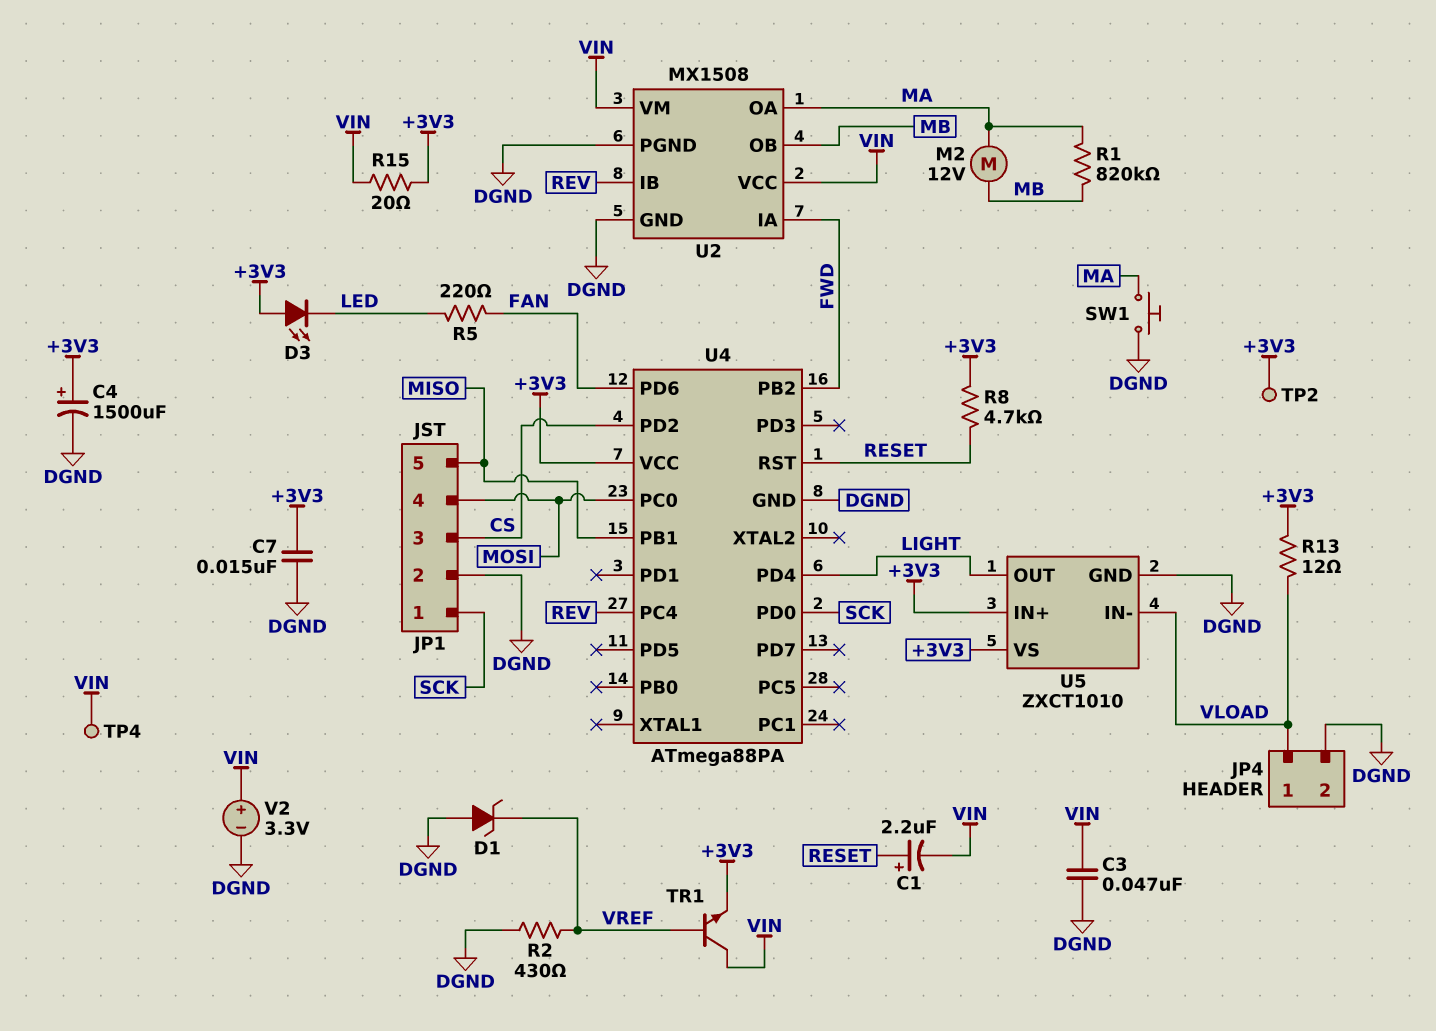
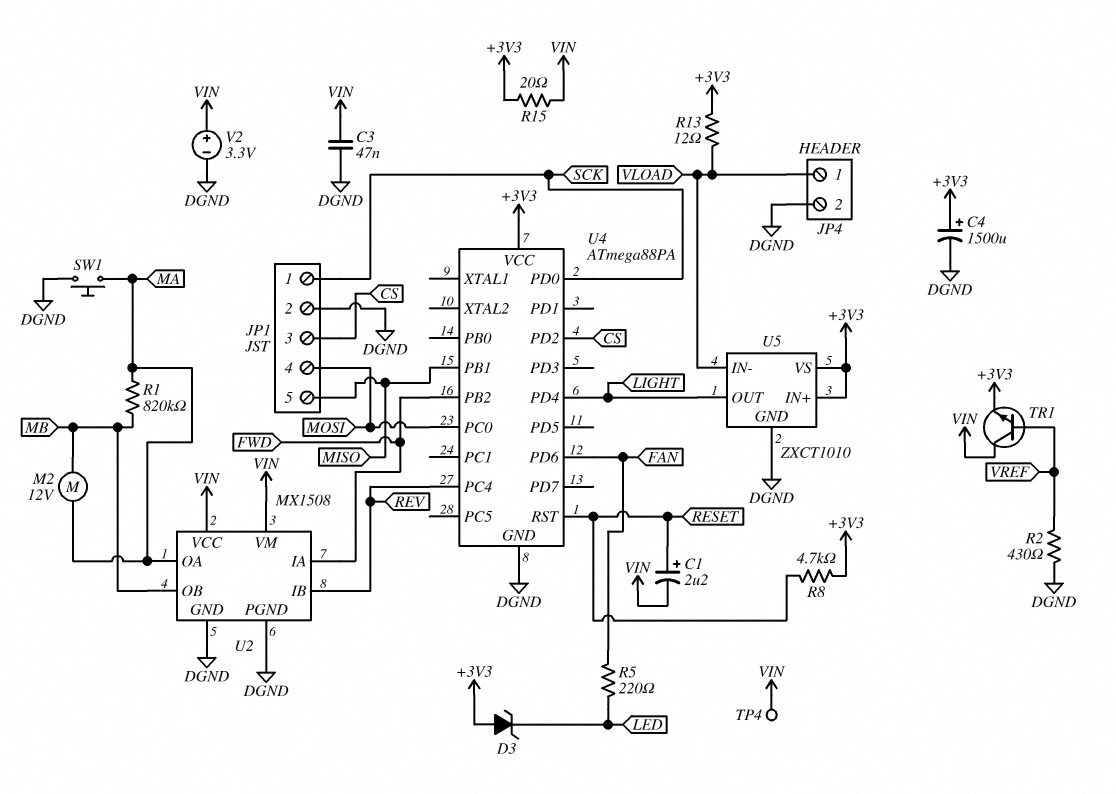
C7: 15nF (+3V3, DGND) -> none
D1: zener (A DGND, K VREF) -> none
D3: LED (A +3V3, K LED) -> zener (A +3V3, K LED)
TP2: test point (+3V3) -> none

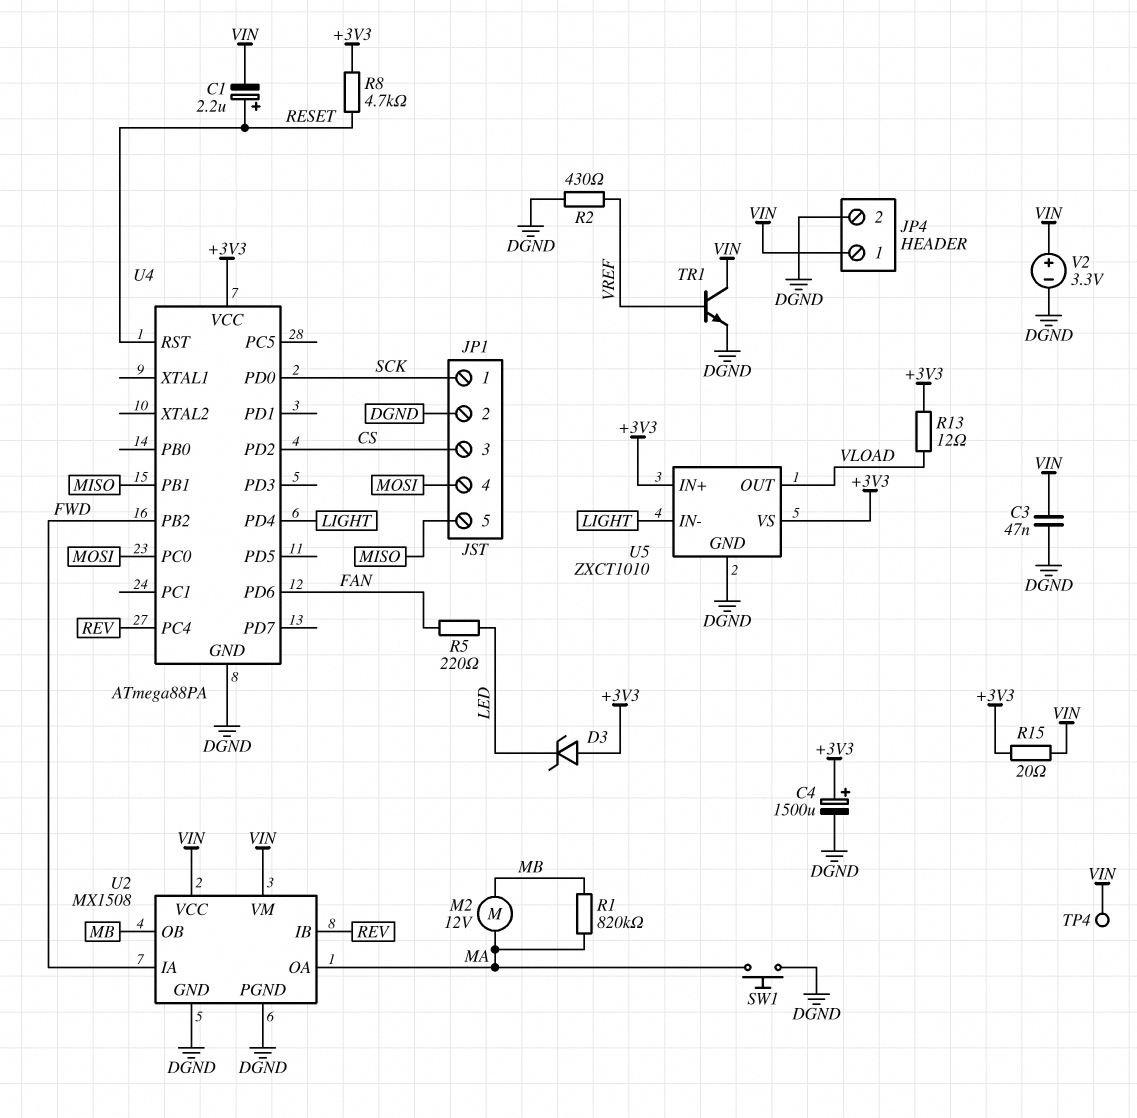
JP4 pin 1: VLOAD -> VIN
TR1: NPN (B VREF, C VIN, E +3V3) -> NPN (B VREF, C VIN, E DGND)
U5 pin IN-: VLOAD -> LIGHT
U5 pin OUT: LIGHT -> VLOAD

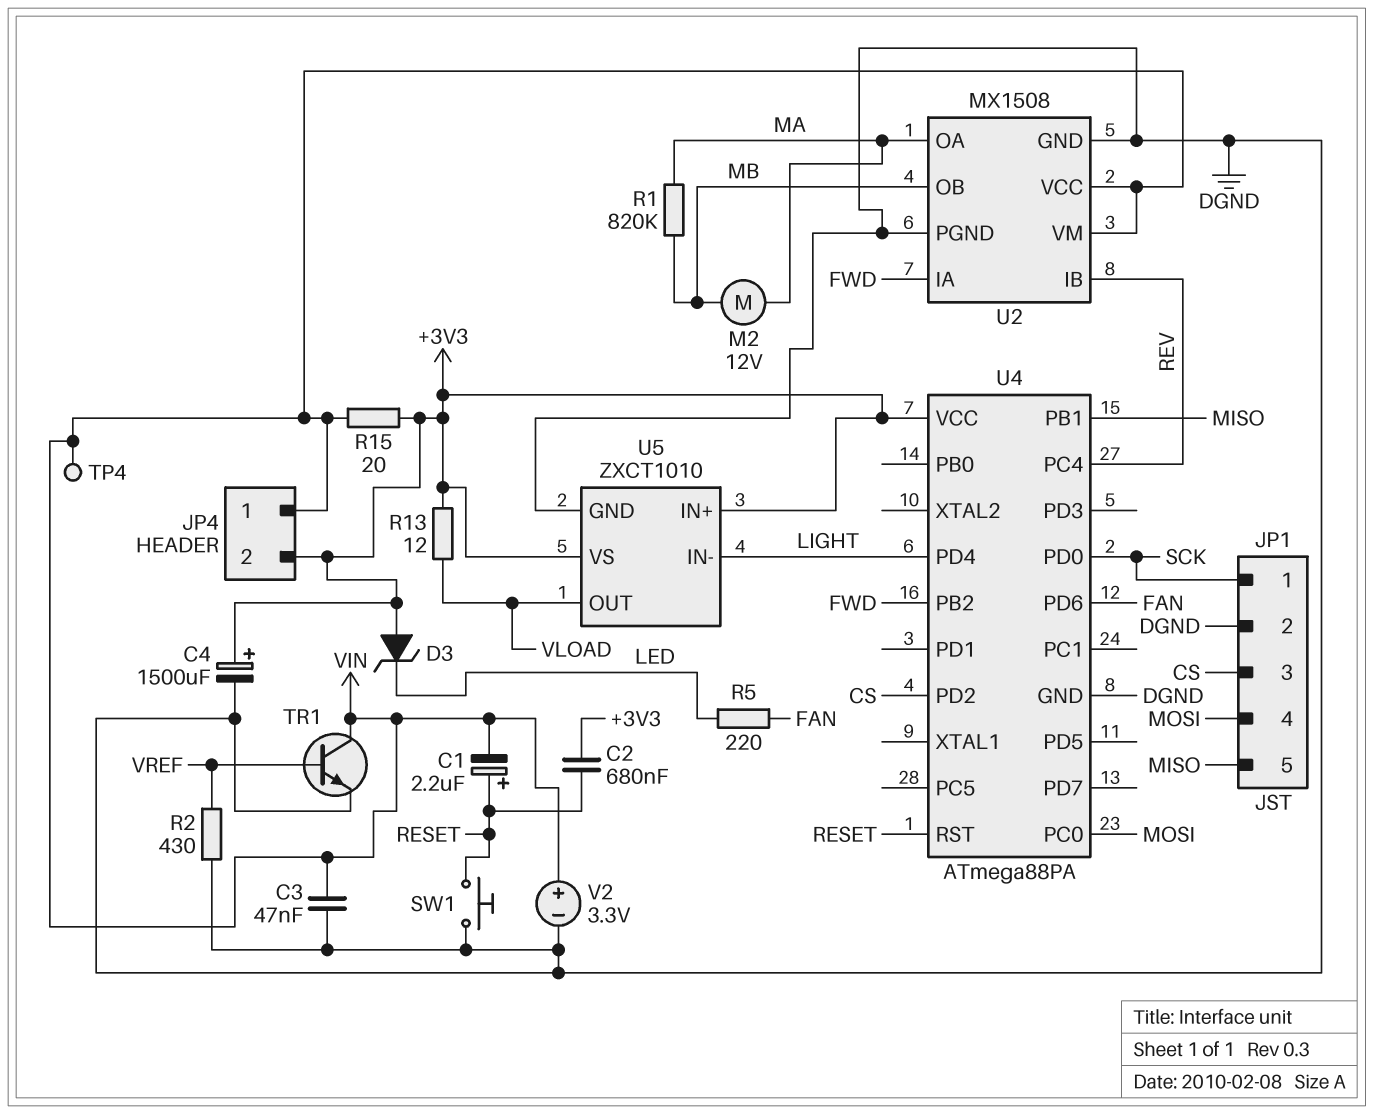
C2: none -> 680nF (+3V3, RESET)
JP4 pin 2: DGND -> +3V3
R8: 4.7k (+3V3, RESET) -> none
SW1: button (DGND, MA) -> button (DGND, RESET)

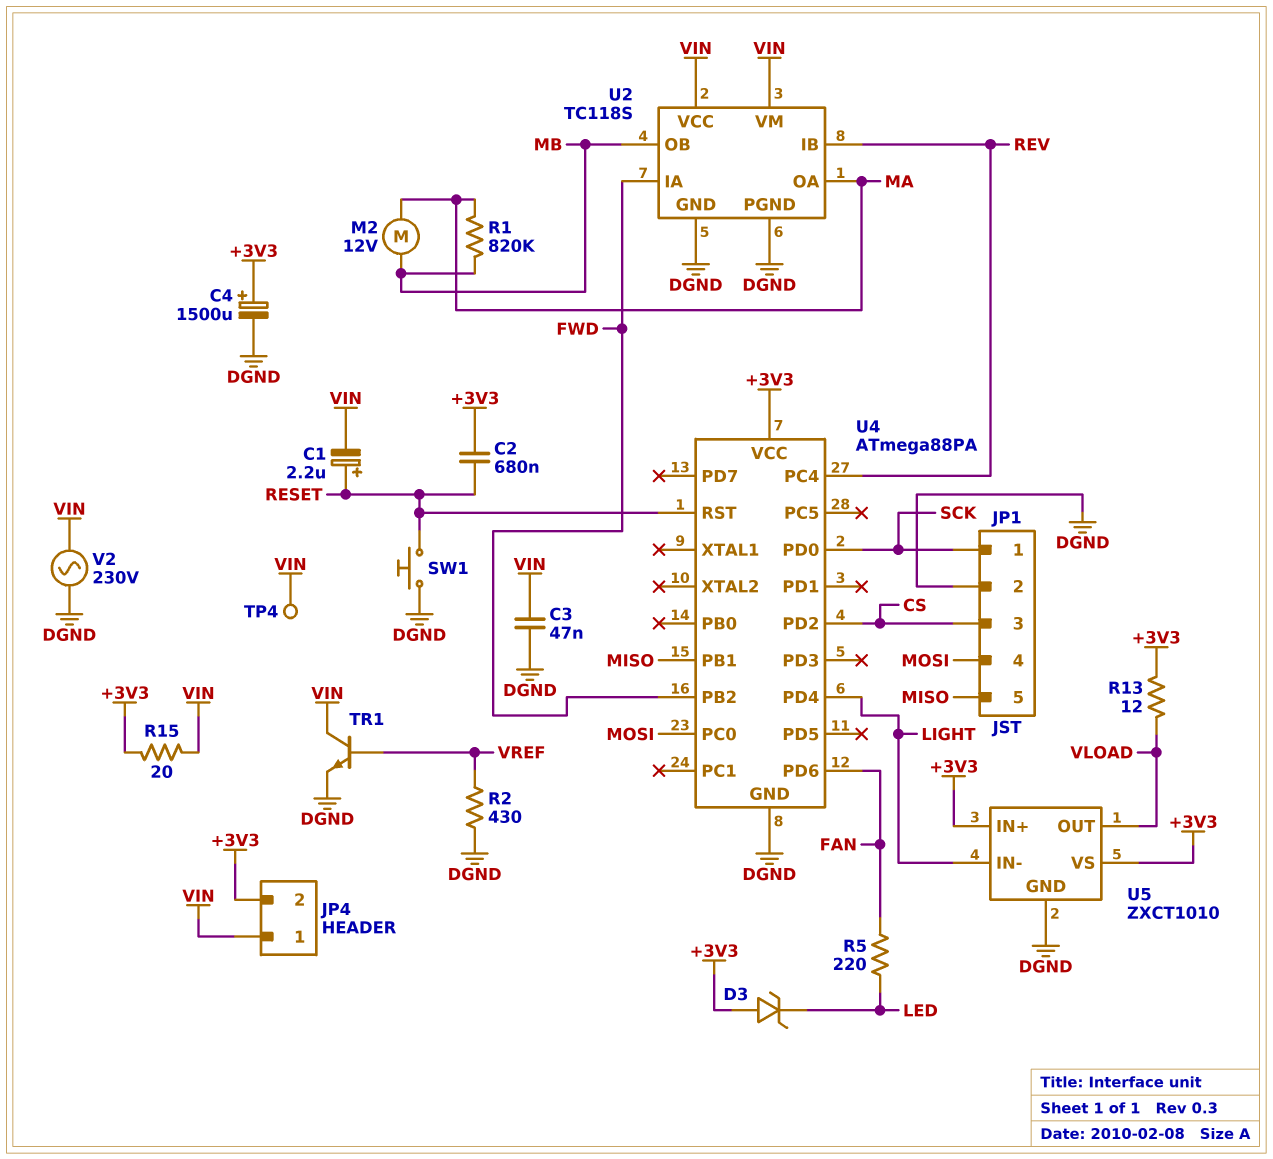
U2: MX1508 -> TC118S
V2: 3.3V (plus VIN, minus DGND) -> AC 230V (DGND, VIN)

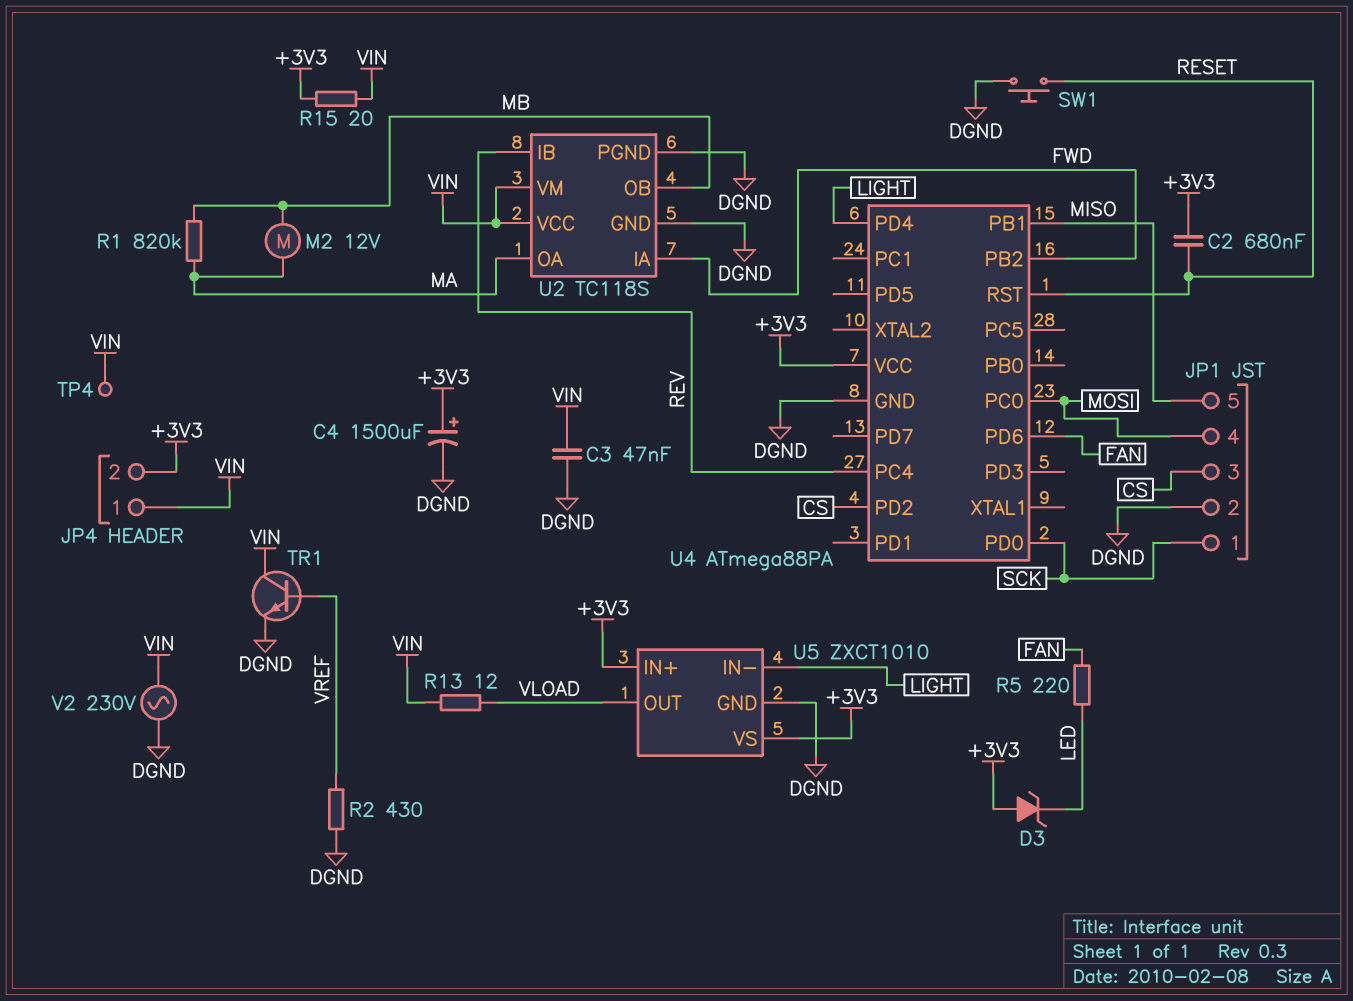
C1: 2.2uF (plus RESET, minus VIN) -> none
R13: 12 (+3V3, VLOAD) -> 12 (VIN, VLOAD)

